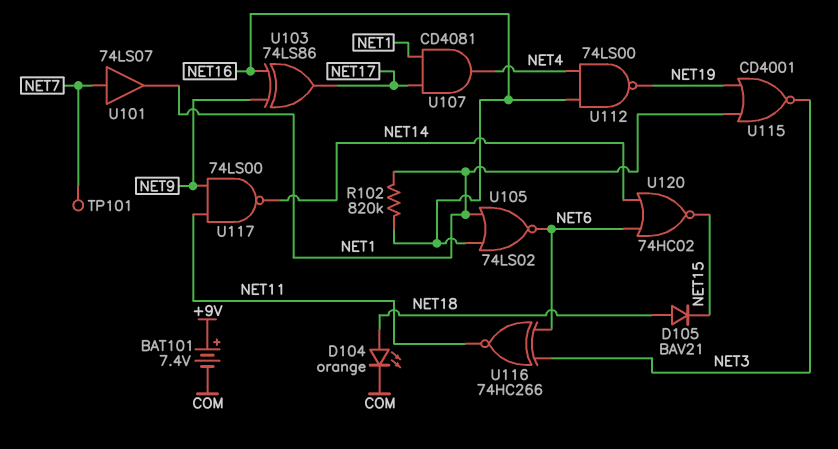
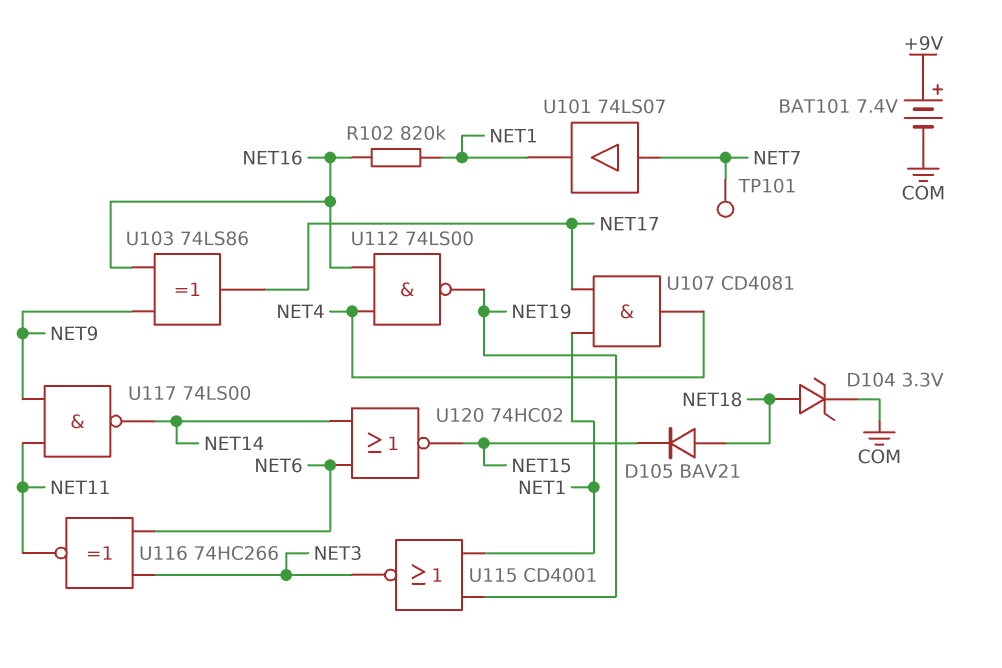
D104: LED orange (A NET18, K COM) -> zener 3.3V (A NET18, K COM)
U105: NOR 74LS02 (in NET1, in NET16, out NET6) -> none

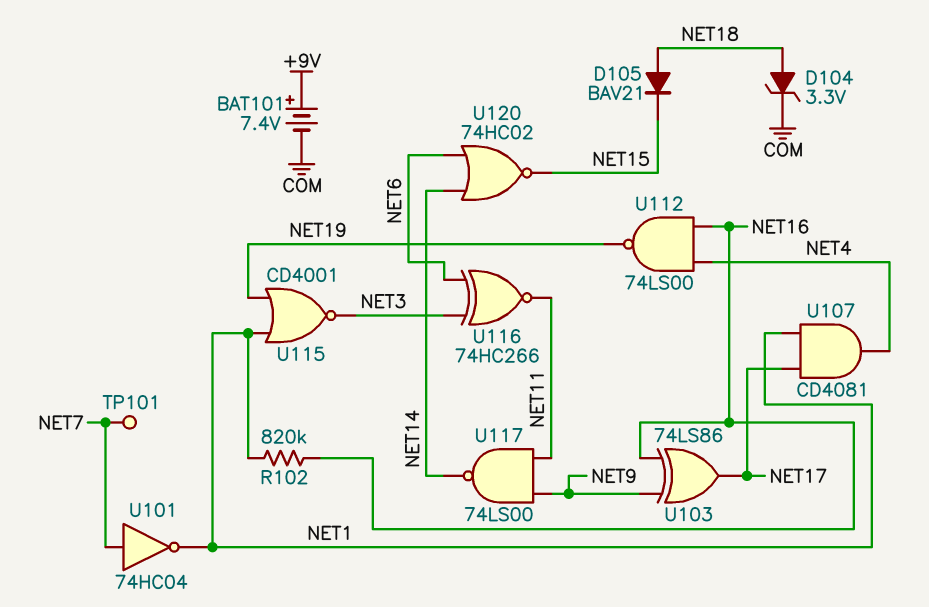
U101: buffer 74LS07 (in NET7, out NET1) -> NOT 74HC04 (in NET7, out NET1)

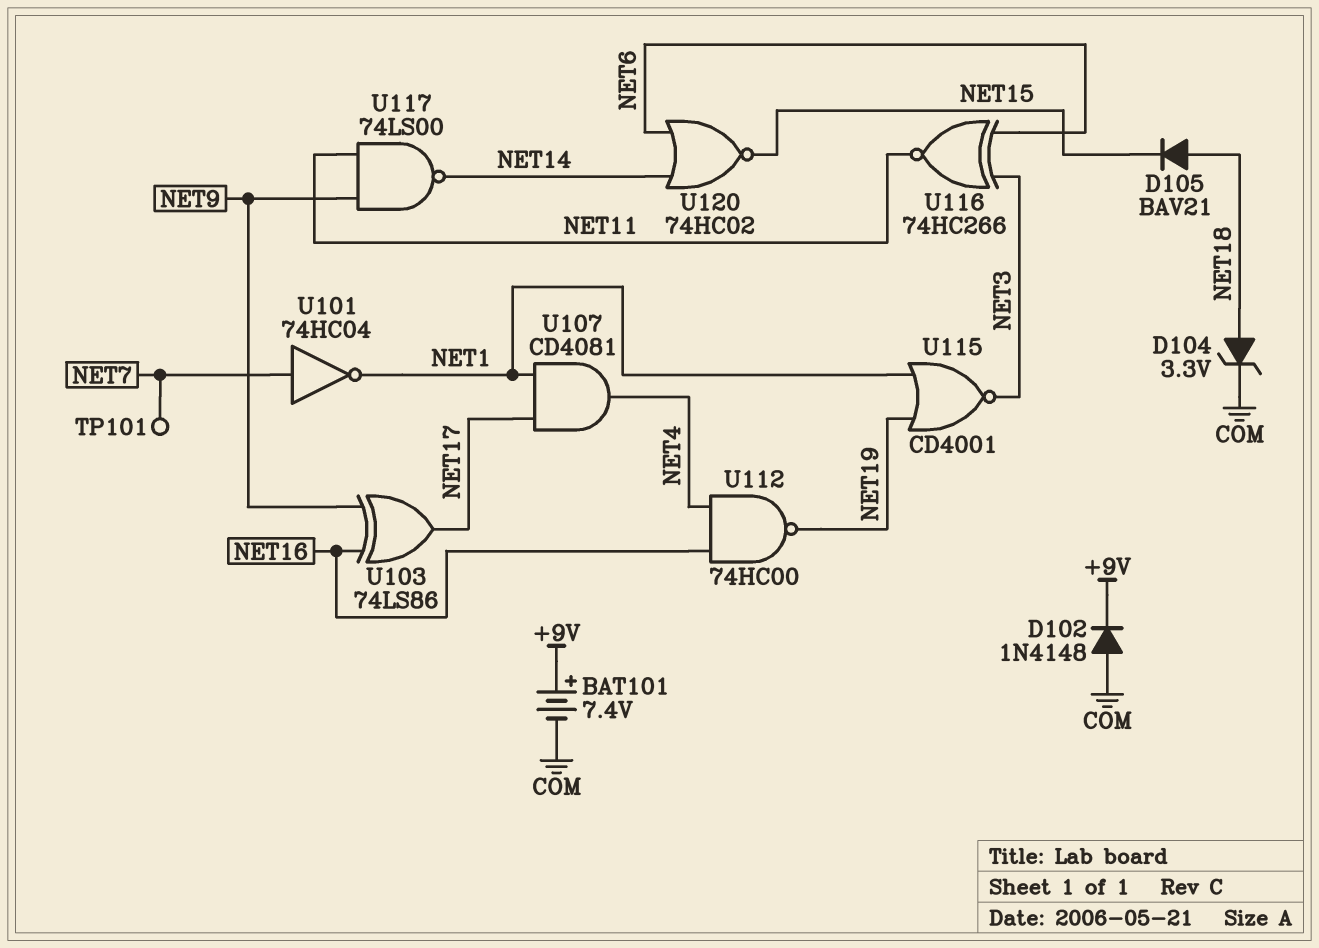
D102: none -> diode 1N4148 (A COM, K +9V)
R102: 820k (NET1, NET16) -> none
U112: NAND 74LS00 (in NET4, in NET16, out NET19) -> NAND 74HC00 (in NET4, in NET16, out NET19)

